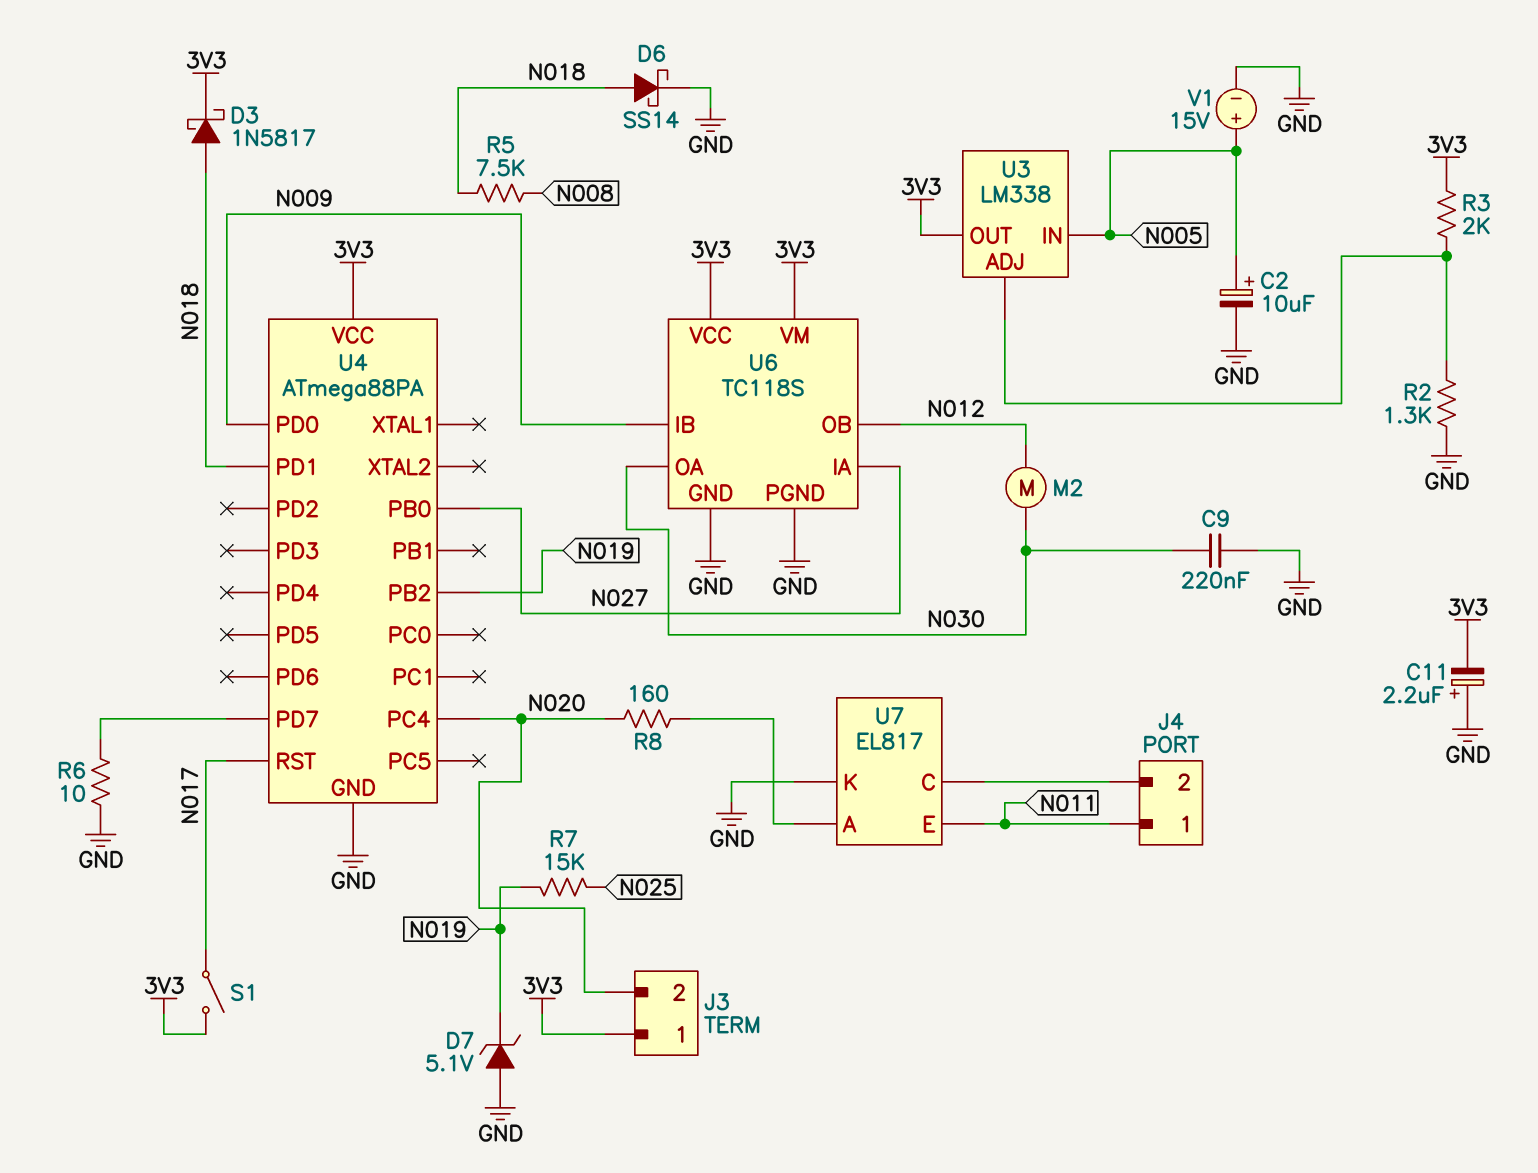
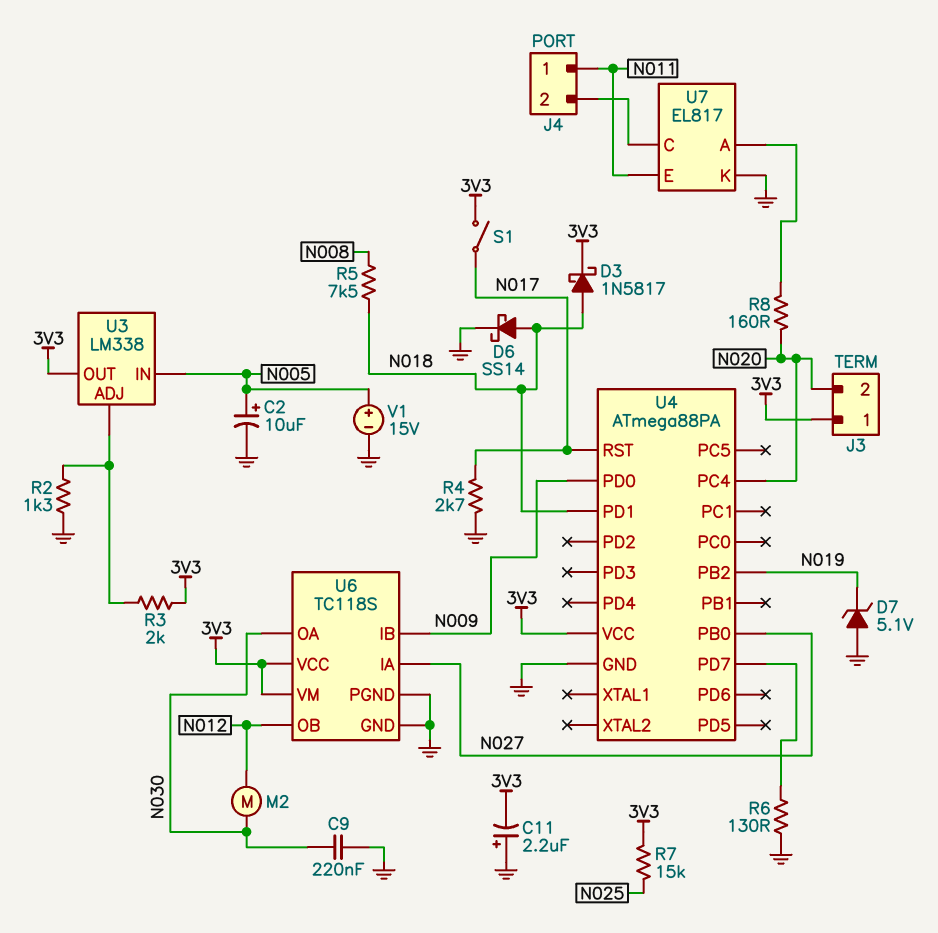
R4: none -> 2.7k (GND, N017)
R6: 10 (GND, U4/PD7) -> 130 (GND, U4/PD7)
R7: 15k (N019, N025) -> 15k (3V3, N025)

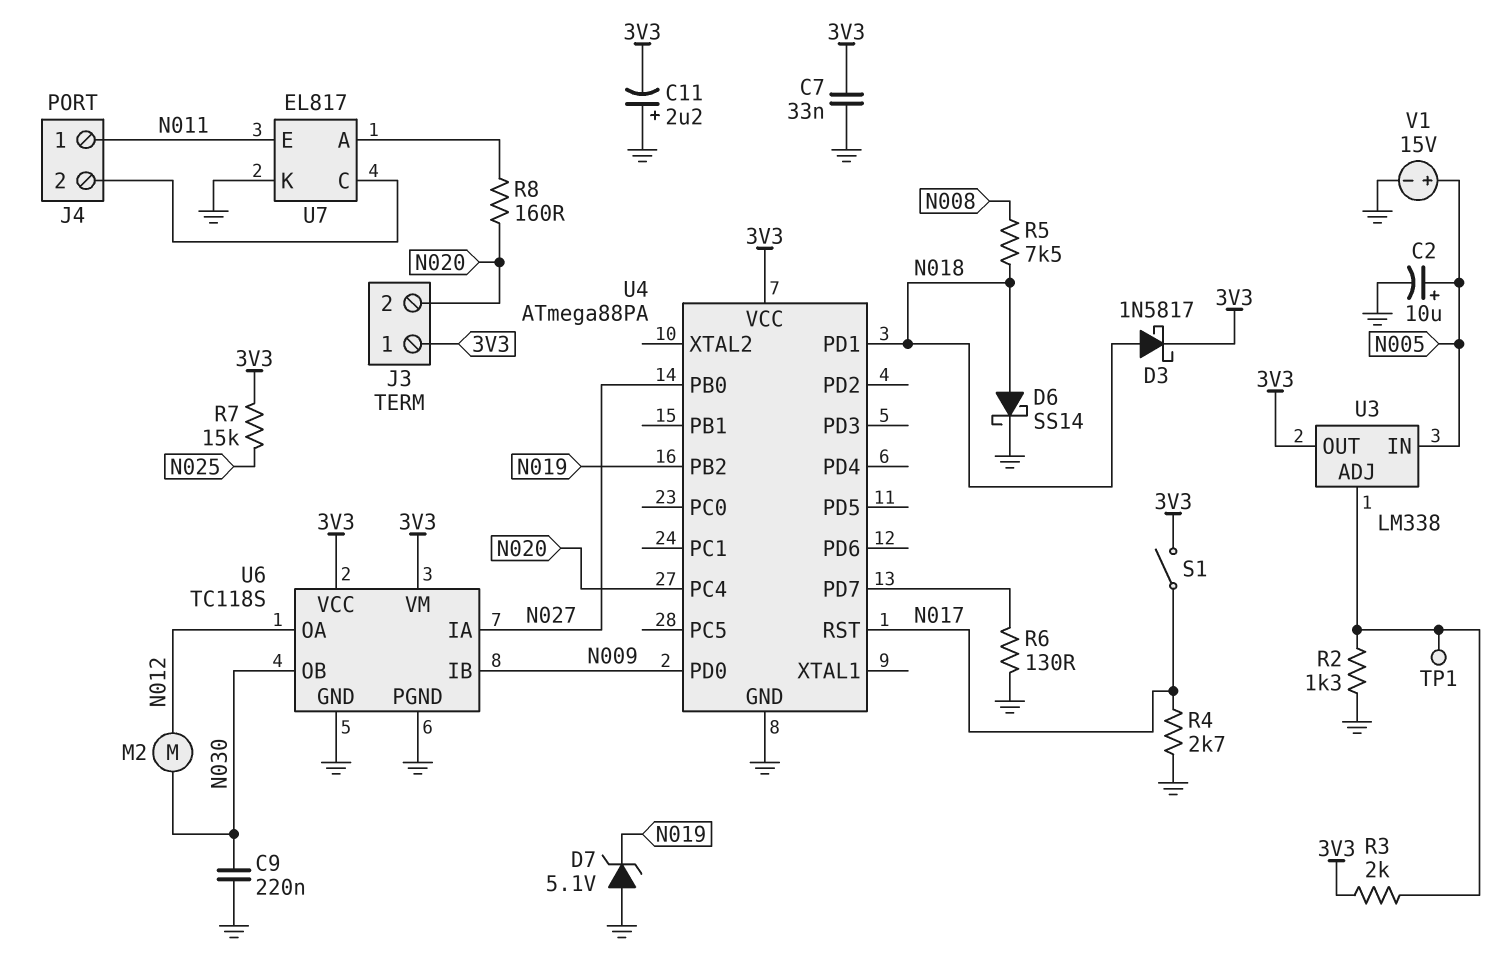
C7: none -> 33nF (3V3, GND)
TP1: none -> test point (U3/ADJ)
U6 pin OA: N030 -> N012
U6 pin OB: N012 -> N030

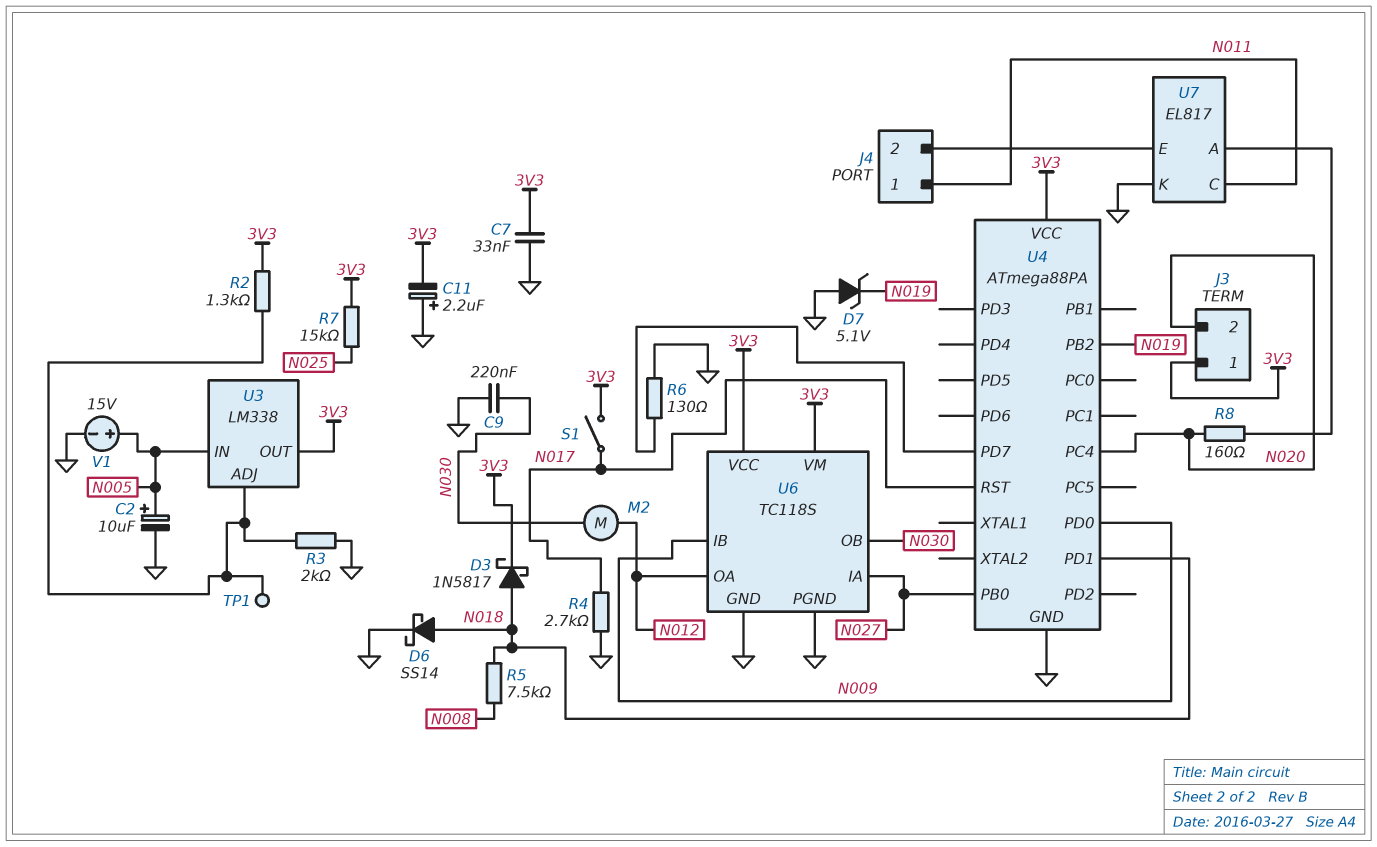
R2: 1.3k (GND, U3/ADJ) -> 1.3k (3V3, U3/ADJ)
R3: 2k (3V3, U3/ADJ) -> 2k (GND, U3/ADJ)
U7 pin C: J4/2 -> N011
U7 pin E: N011 -> J4/2

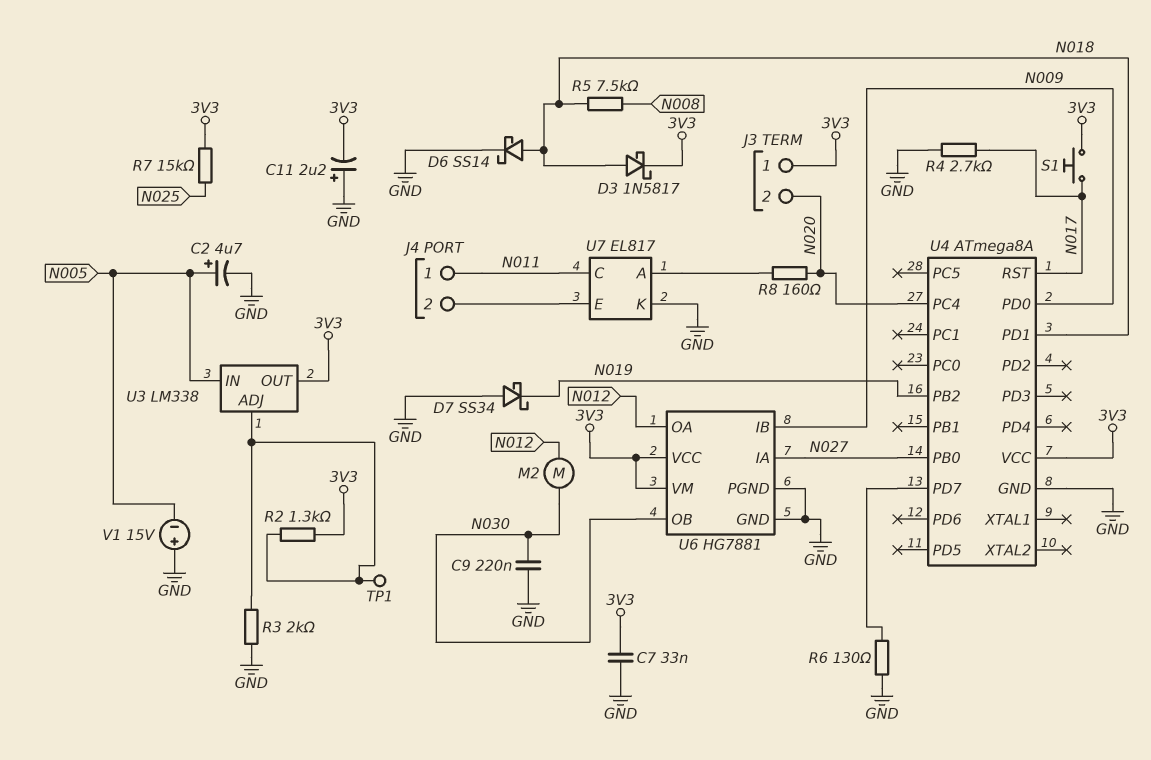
C2: 10uF (plus N005, minus GND) -> 4.7uF (plus N005, minus GND)
D7: zener 5.1V (A GND, K N019) -> schottky SS34 (A GND, K N019)
S1: switch (3V3, N017) -> button (3V3, N017)
U4: ATmega88PA -> ATmega8A
U6: TC118S -> HG7881
V1: 15V (plus N005, minus GND) -> 15V (plus GND, minus N005)

